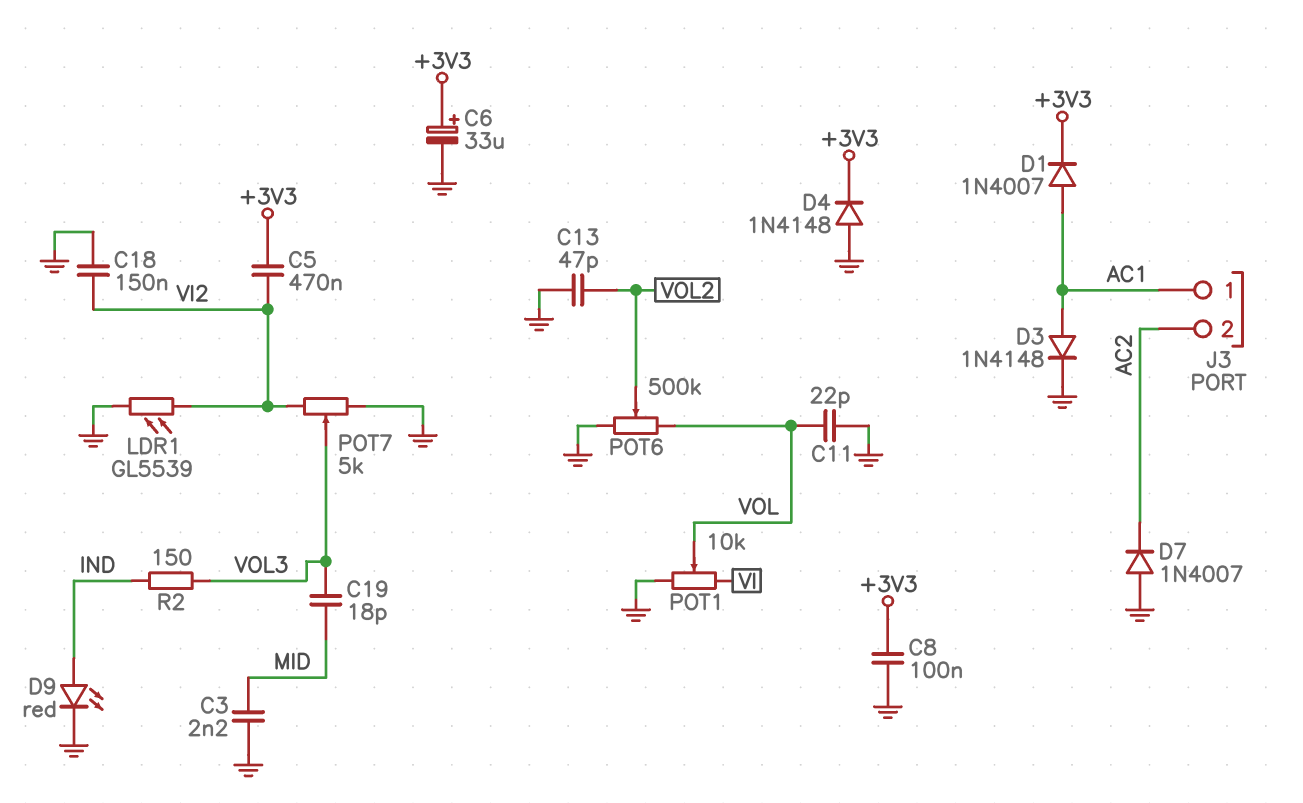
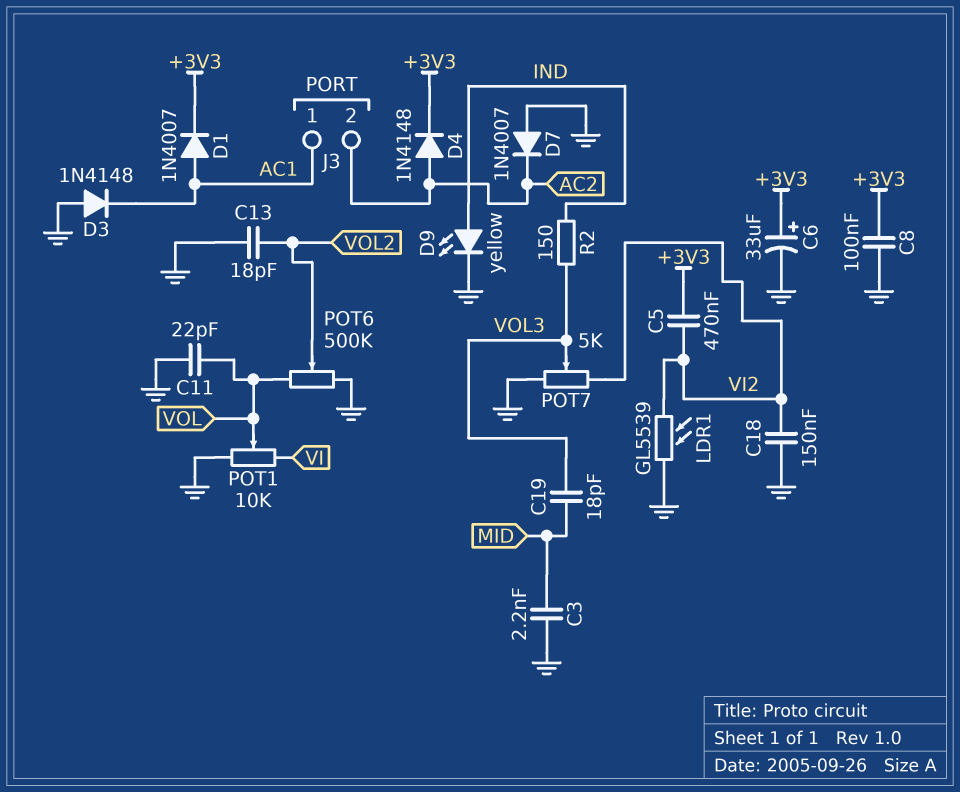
C13: 47pF (GND, VOL2) -> 18pF (GND, VOL2)
D3: diode 1N4148 (A AC1, K GND) -> diode 1N4148 (A GND, K AC1)
D4: diode 1N4148 (A GND, K +3V3) -> diode 1N4148 (A AC2, K +3V3)
D9: LED red (A IND, K GND) -> LED yellow (A IND, K GND)

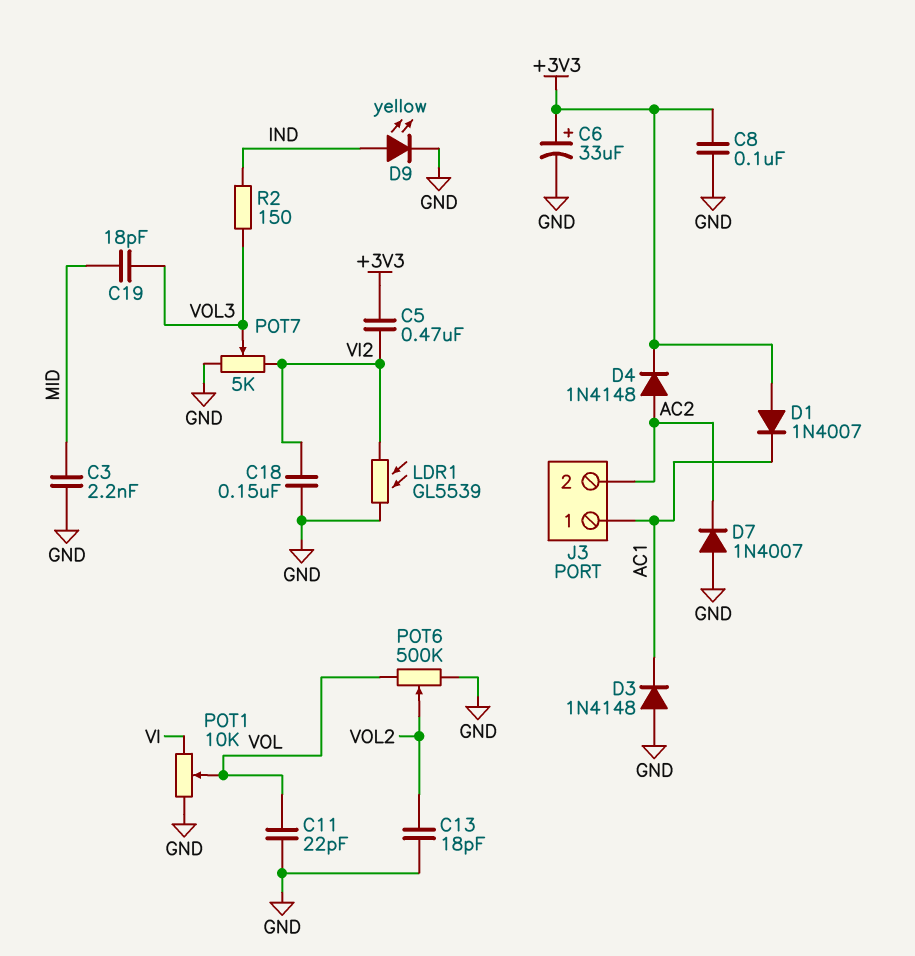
D1: diode 1N4007 (A AC1, K +3V3) -> diode 1N4007 (A +3V3, K AC1)

